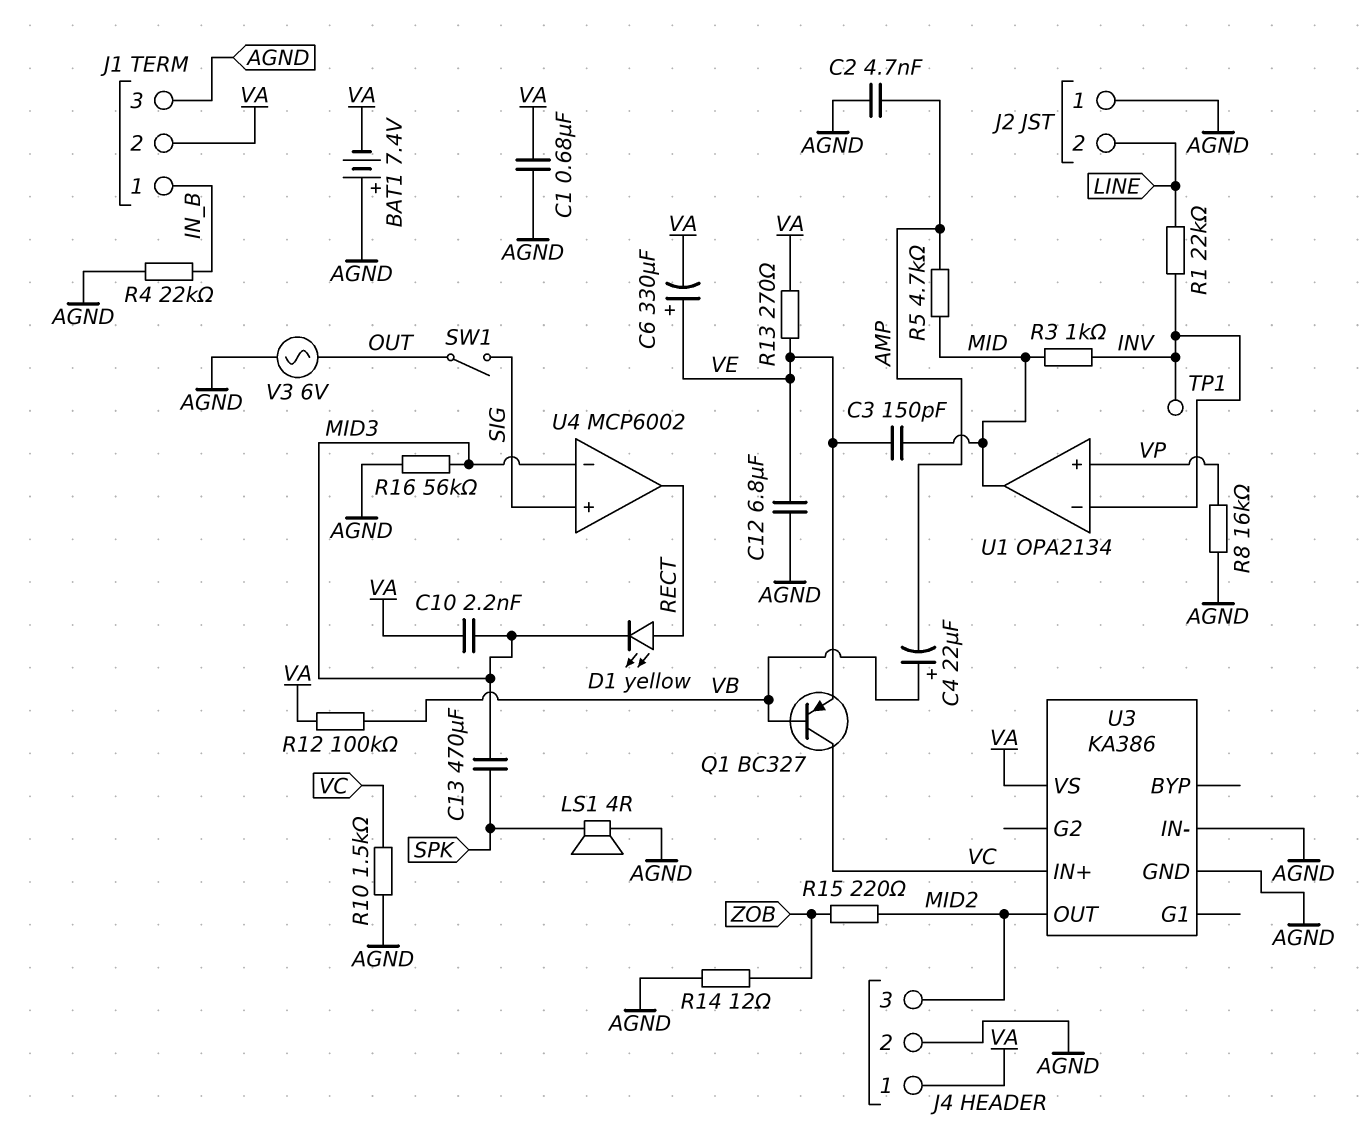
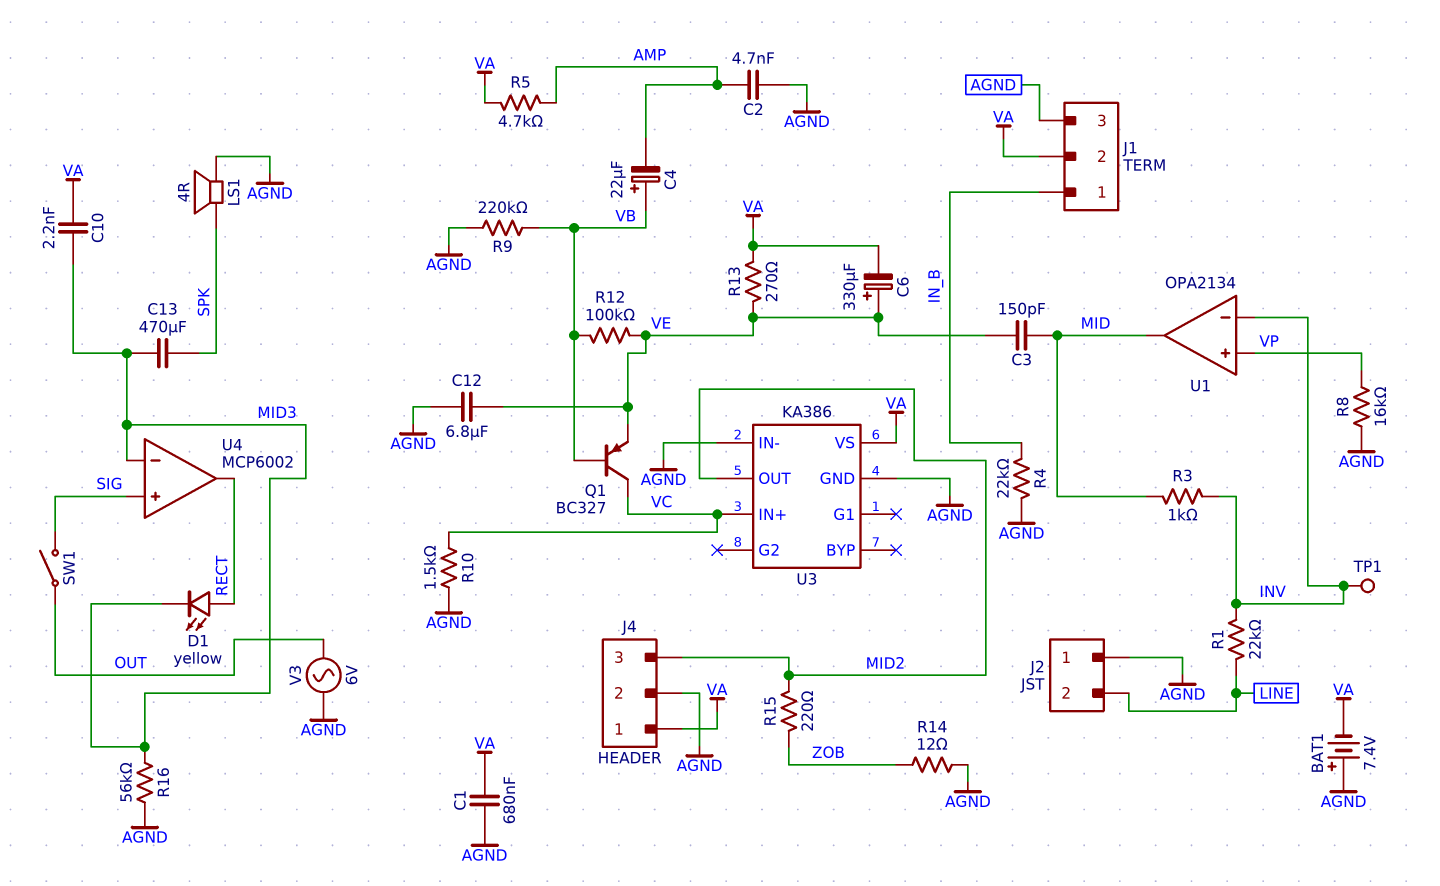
R5: 4.7k (AMP, MID) -> 4.7k (AMP, VA)
R9: none -> 220k (AGND, VB)
R12: 100k (VA, VB) -> 100k (VB, VE)

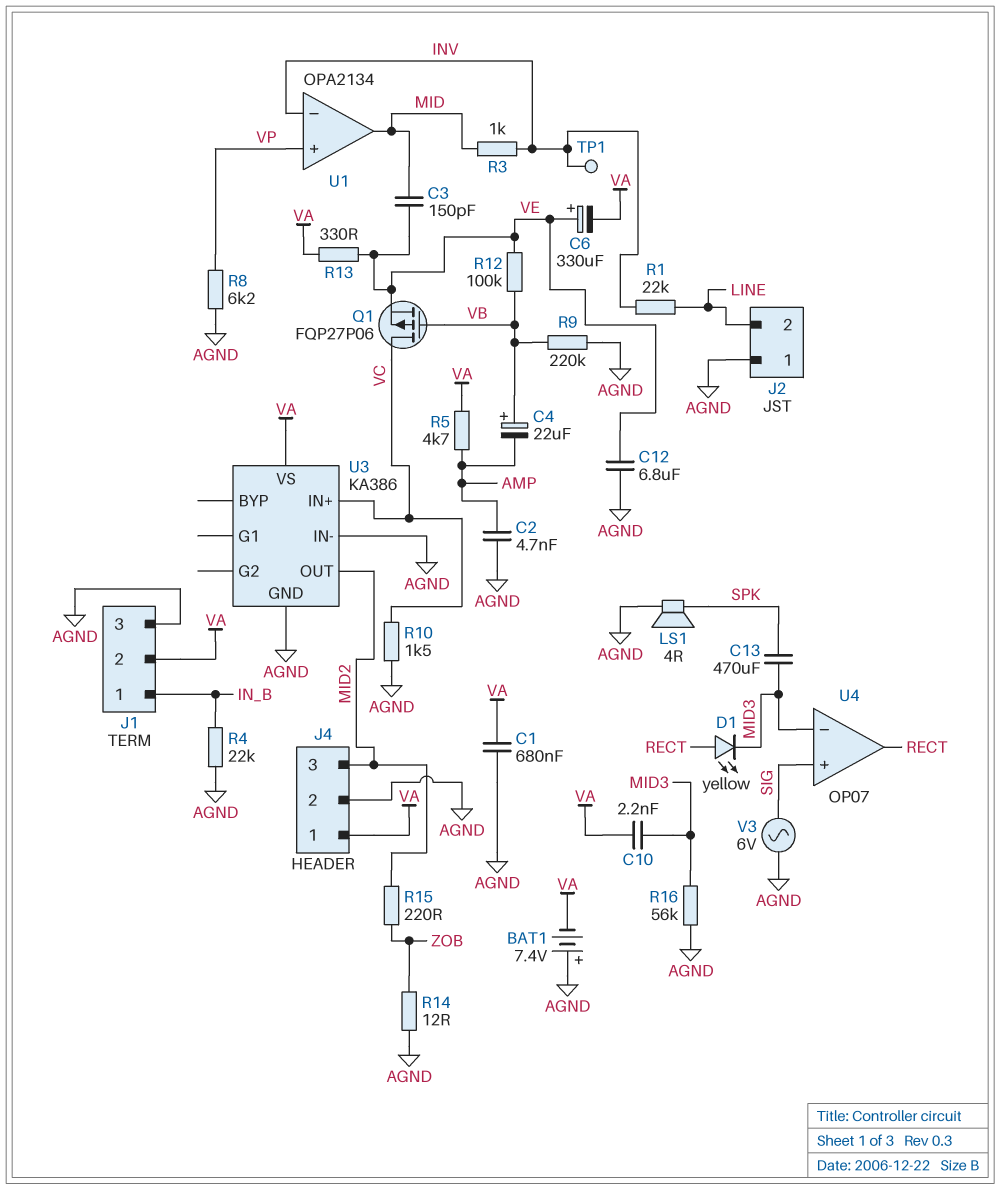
Q1: PNP BC327 (B VB, C VC, E VE) -> PMOS FQP27P06 (G VB, D VC, S VE)
R8: 16k (AGND, VP) -> 6.2k (AGND, VP)
R13: 270 (VA, VE) -> 330 (VA, VE)
SW1: switch (OUT, SIG) -> none
U4: MCP6002 -> OP07
V3: AC 6V (AGND, OUT) -> AC 6V (AGND, SIG)

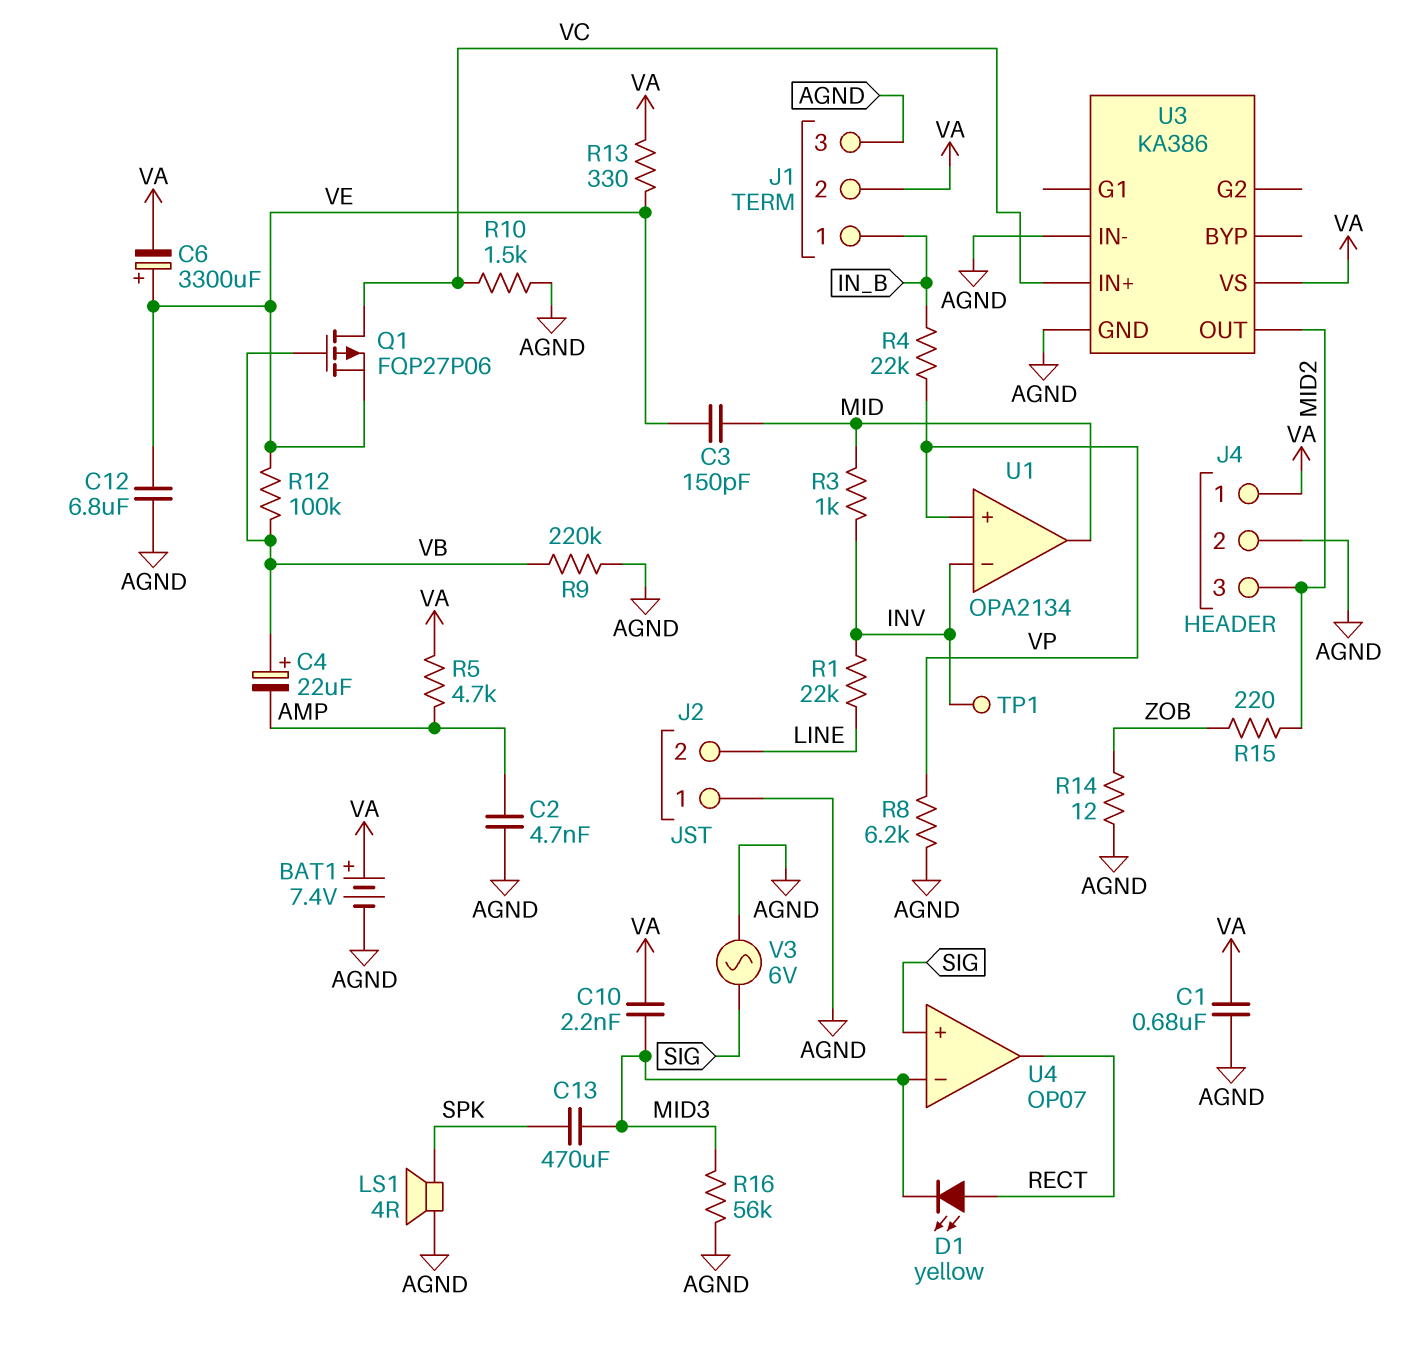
BAT1: 7.4V (plus AGND, minus VA) -> 7.4V (plus VA, minus AGND)
C6: 330uF (plus VE, minus VA) -> 3300uF (plus VE, minus VA)
R4: 22k (AGND, IN_B) -> 22k (IN_B, VP)

